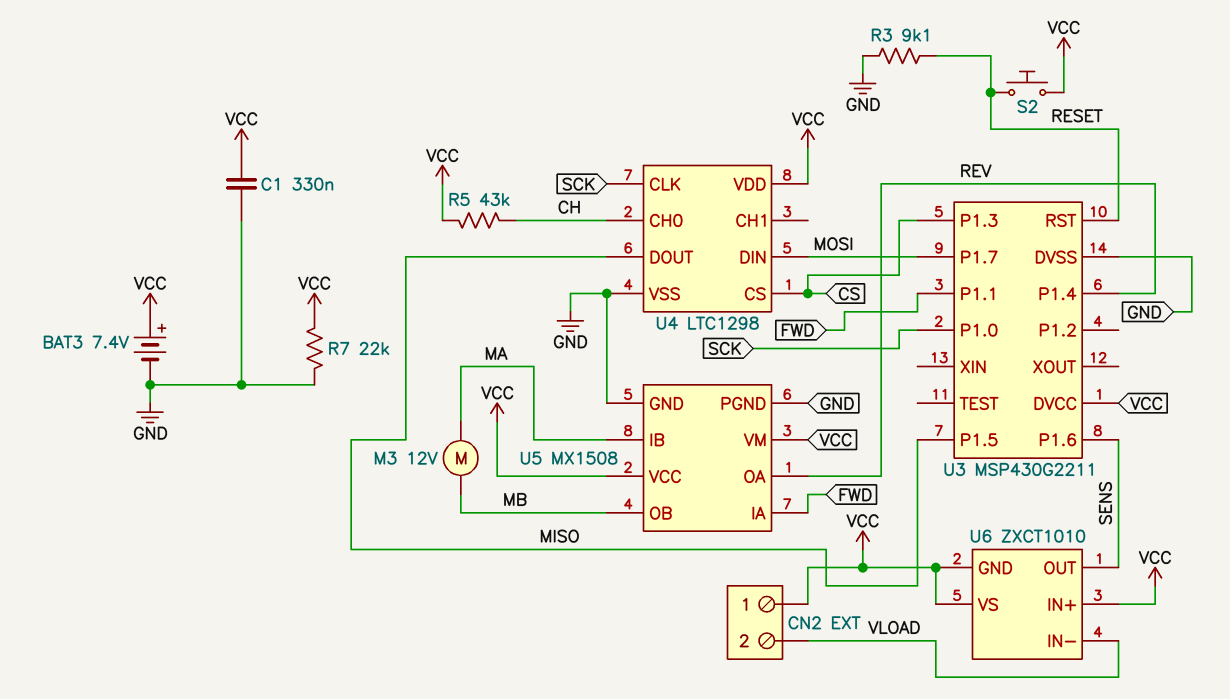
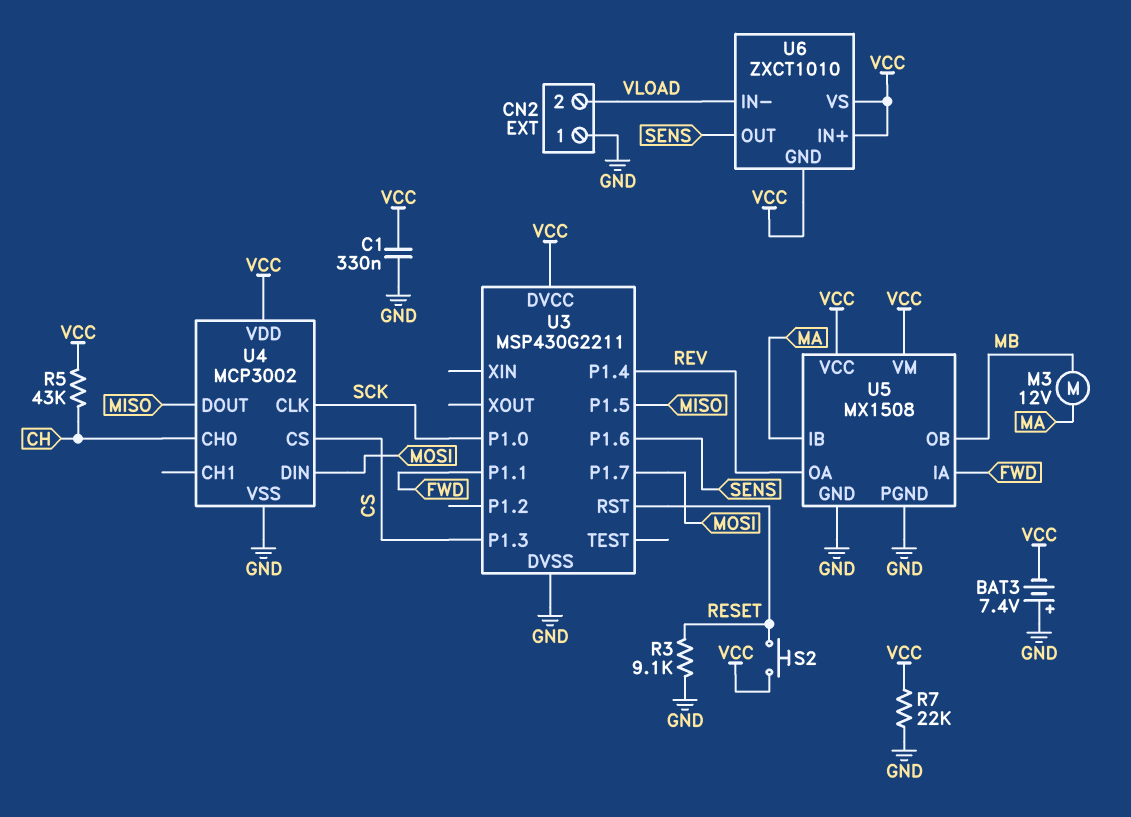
BAT3: 7.4V (plus VCC, minus GND) -> 7.4V (plus GND, minus VCC)
CN2 pin 1: VCC -> GND
U4: LTC1298 -> MCP3002

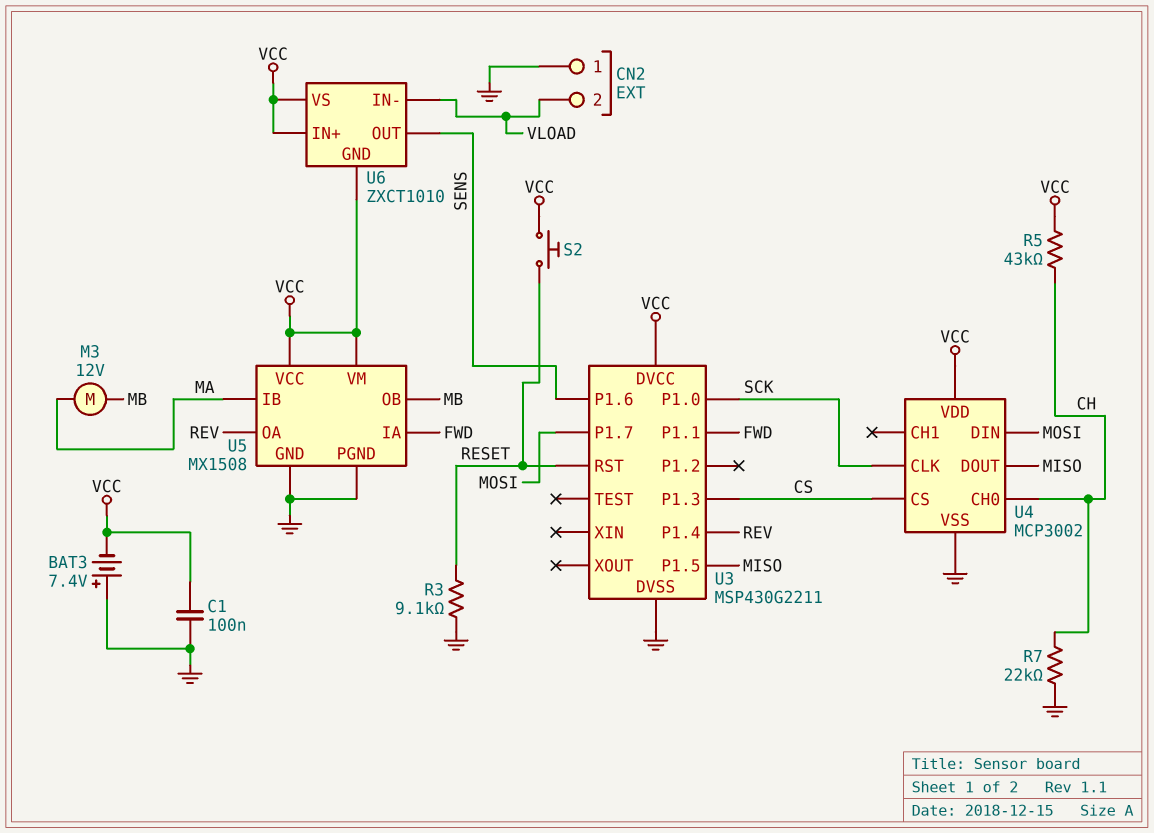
C1: 330nF (GND, VCC) -> 100nF (GND, VCC)
R7: 22k (GND, VCC) -> 22k (CH, GND)

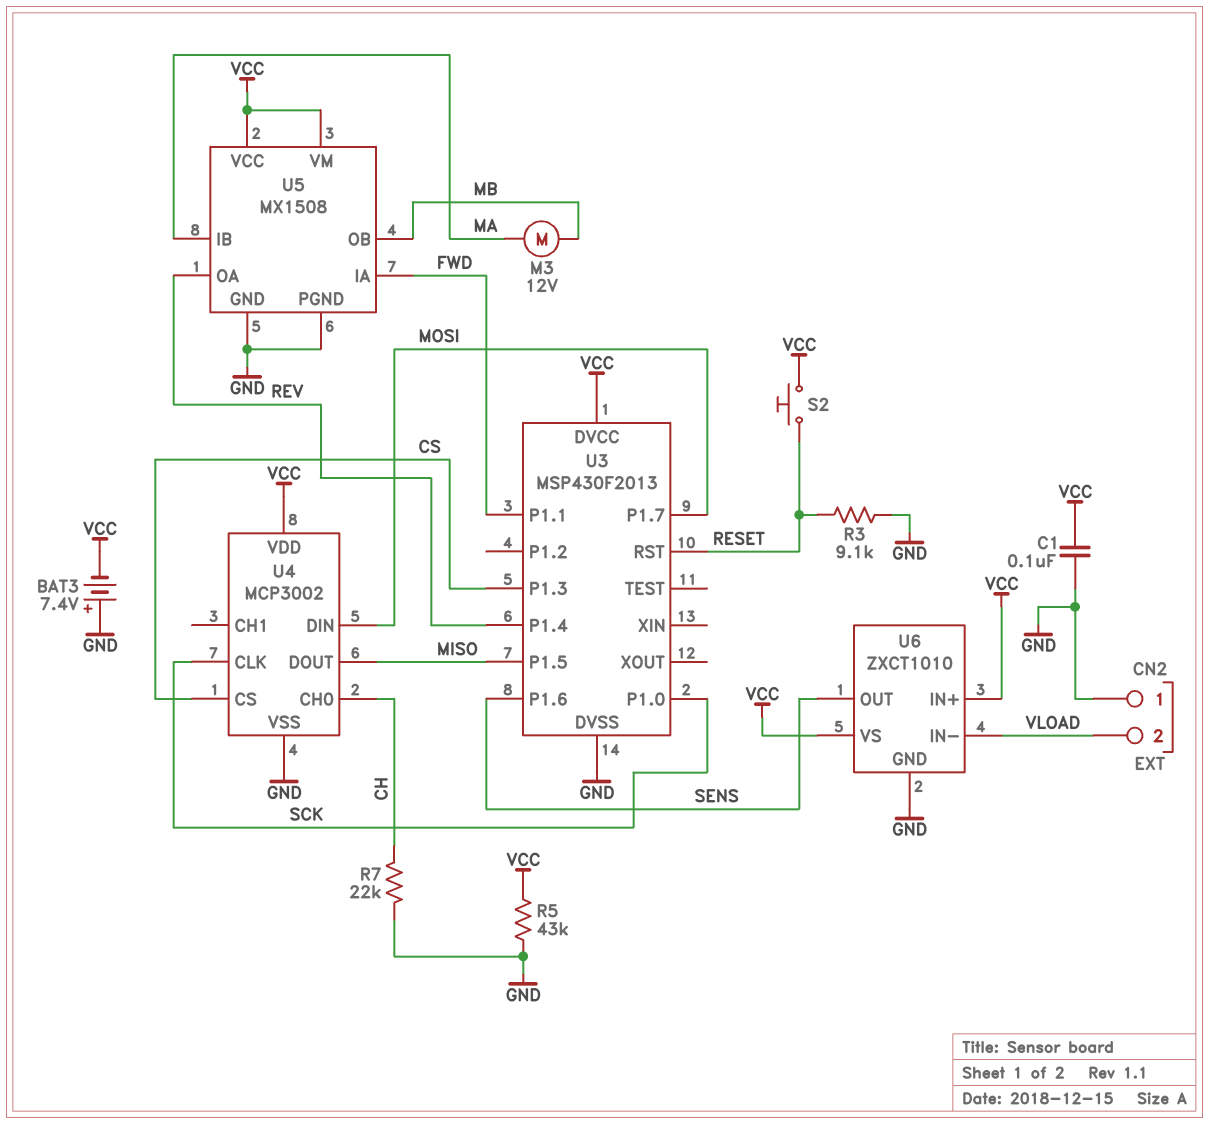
R5: 43k (CH, VCC) -> 43k (GND, VCC)
U3: MSP430G2211 -> MSP430F2013
U6 pin GND: VCC -> GND

